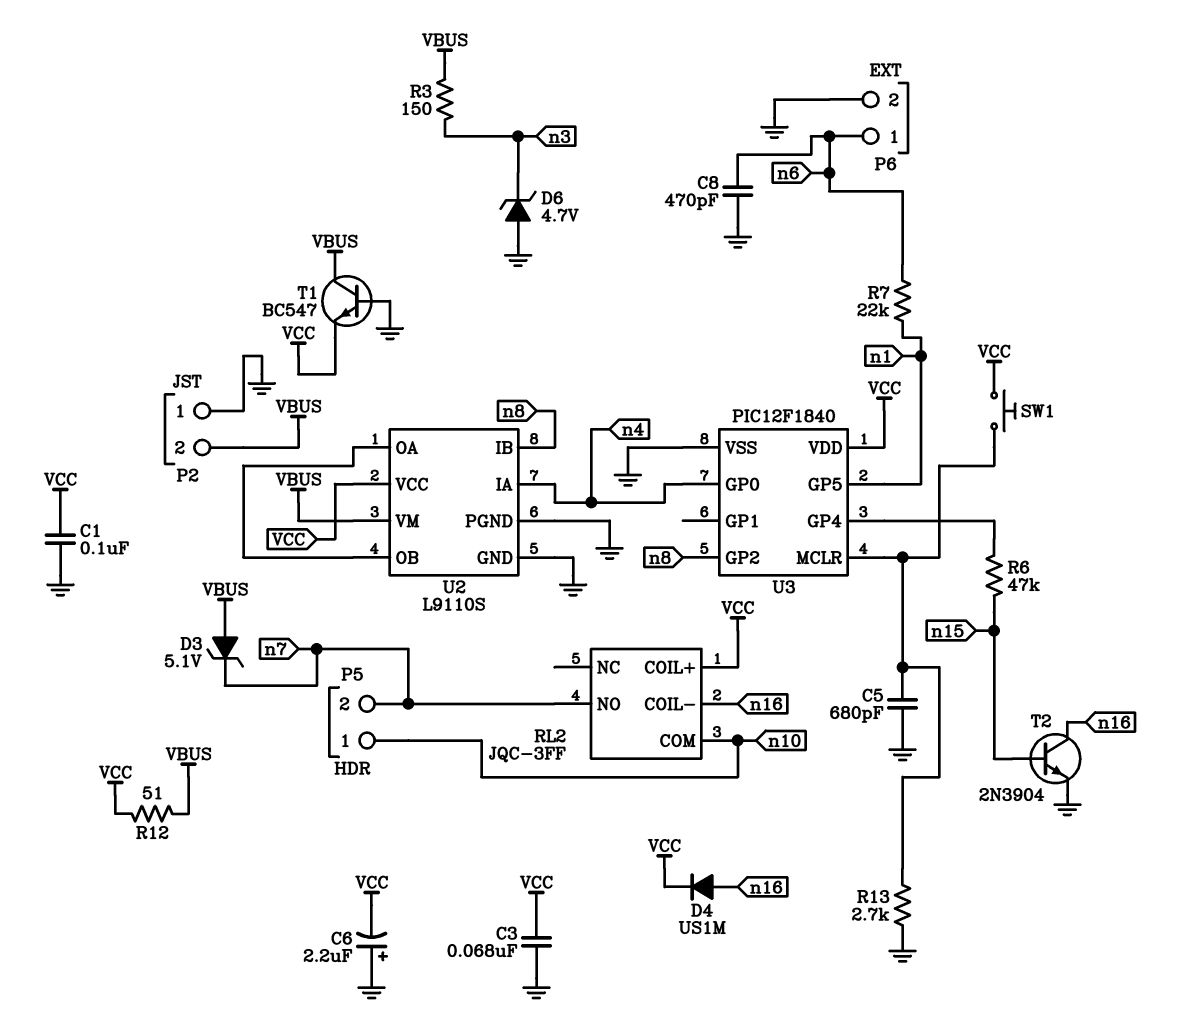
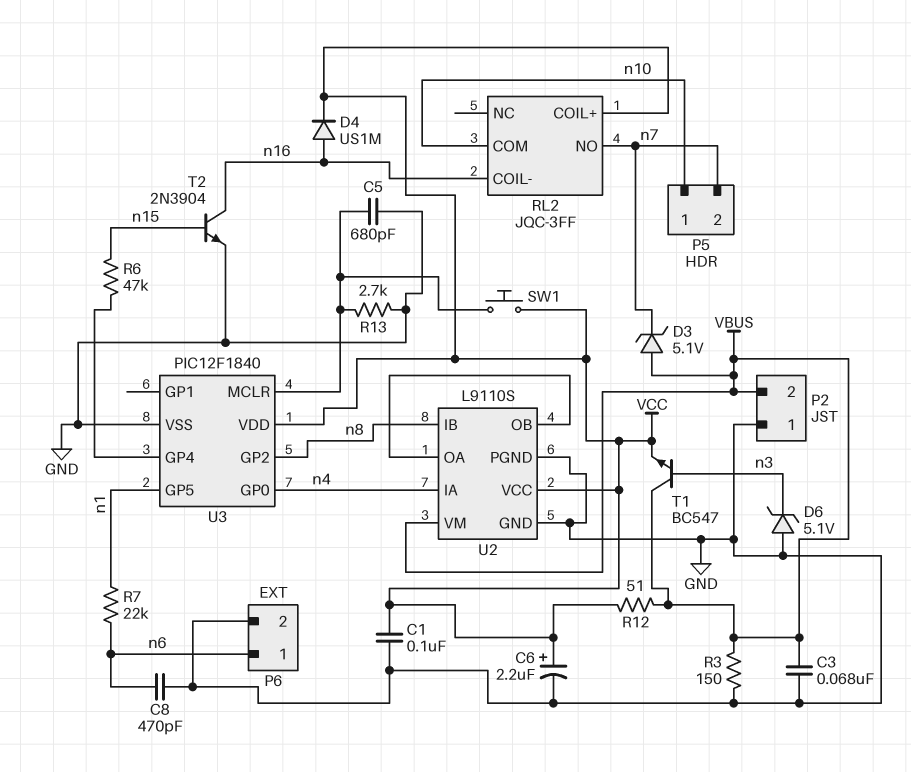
C3: 68nF (GND, VCC) -> 68nF (GND, VBUS)
C6: 2.2uF (plus GND, minus VCC) -> 2.2uF (plus VCC, minus GND)
D6: zener 4.7V (A GND, K n3) -> zener 5.1V (A GND, K n3)
R3: 150 (VBUS, n3) -> 150 (GND, VBUS)
T1: NPN BC547 (B GND, C VBUS, E VCC) -> NPN BC547 (B n3, C VBUS, E VCC)

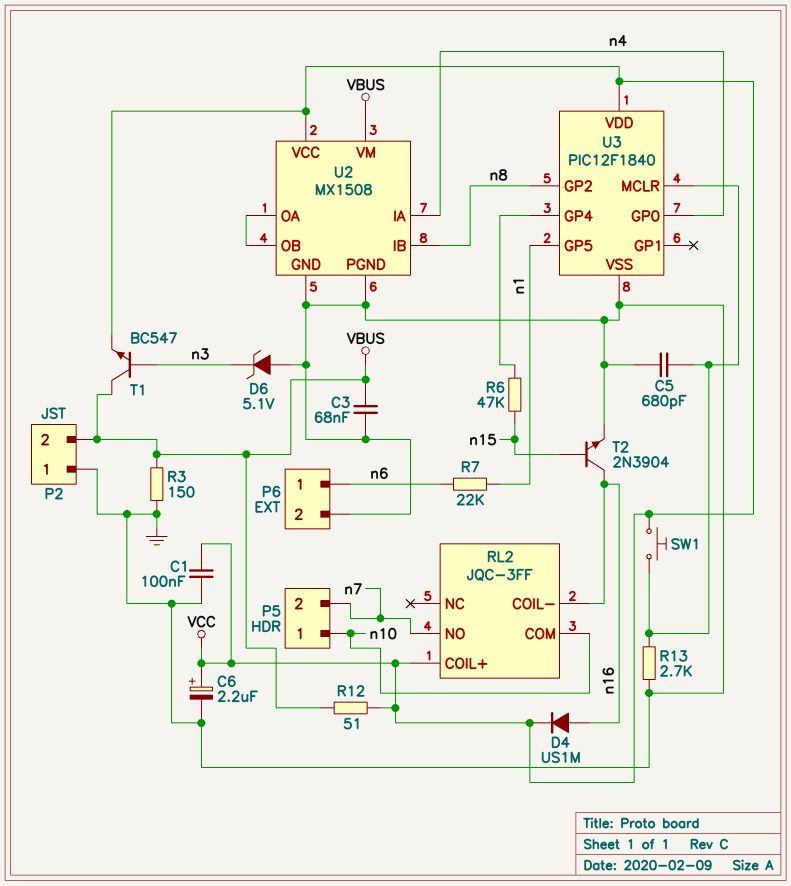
C8: 470pF (GND, n6) -> none
D3: zener 5.1V (A VBUS, K n7) -> none
U2: L9110S -> MX1508

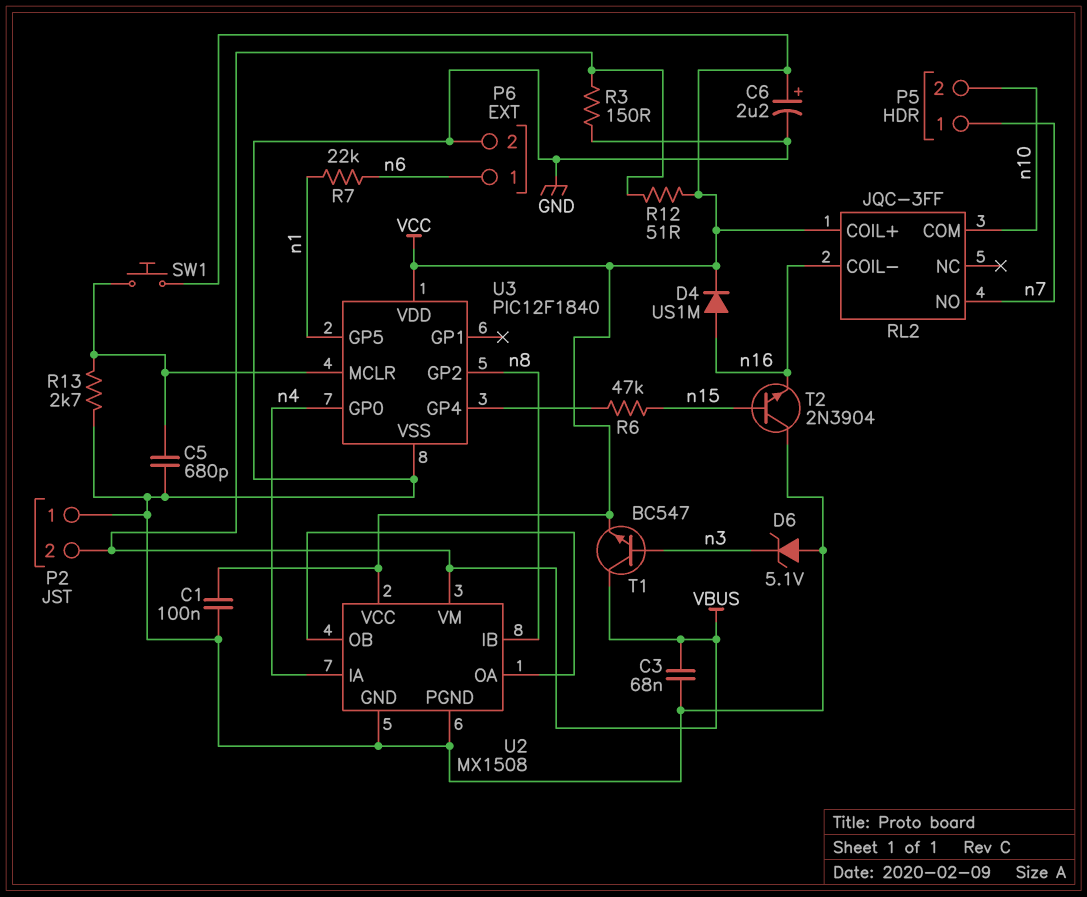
P5 pin 1: n10 -> n7
P5 pin 2: n7 -> n10
T2: NPN 2N3904 (B n15, C n16, E GND) -> NPN 2N3904 (B n15, C GND, E n16)

